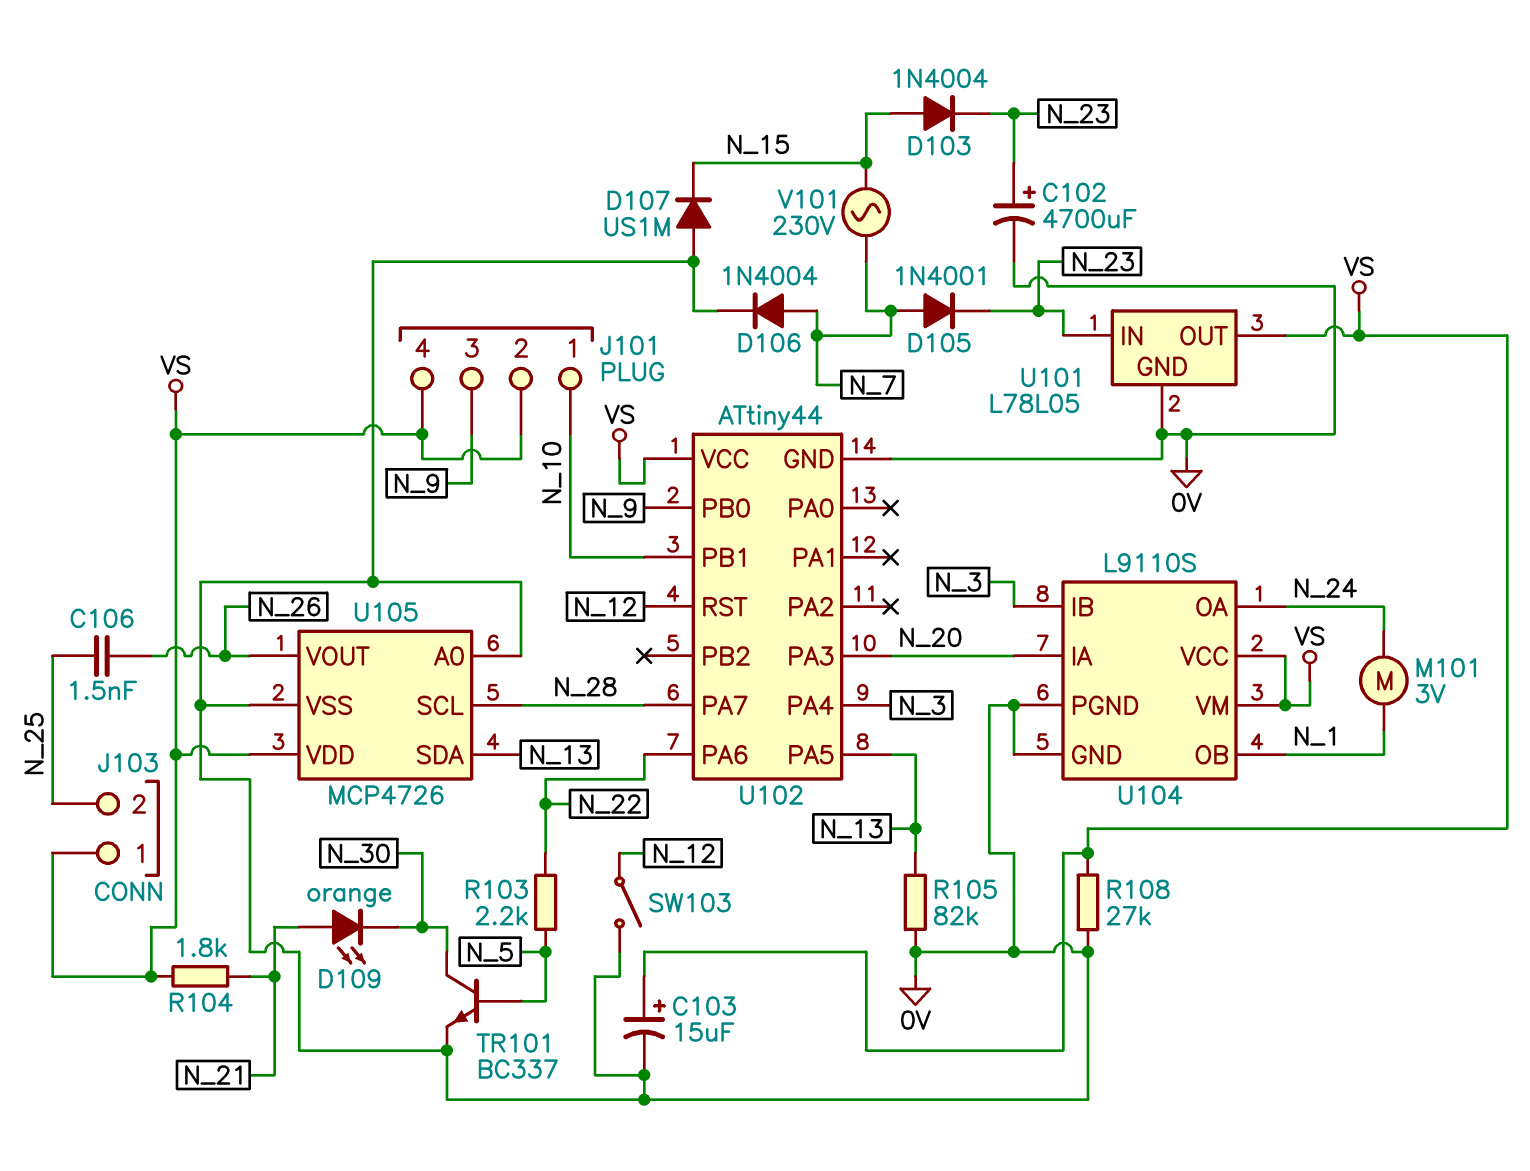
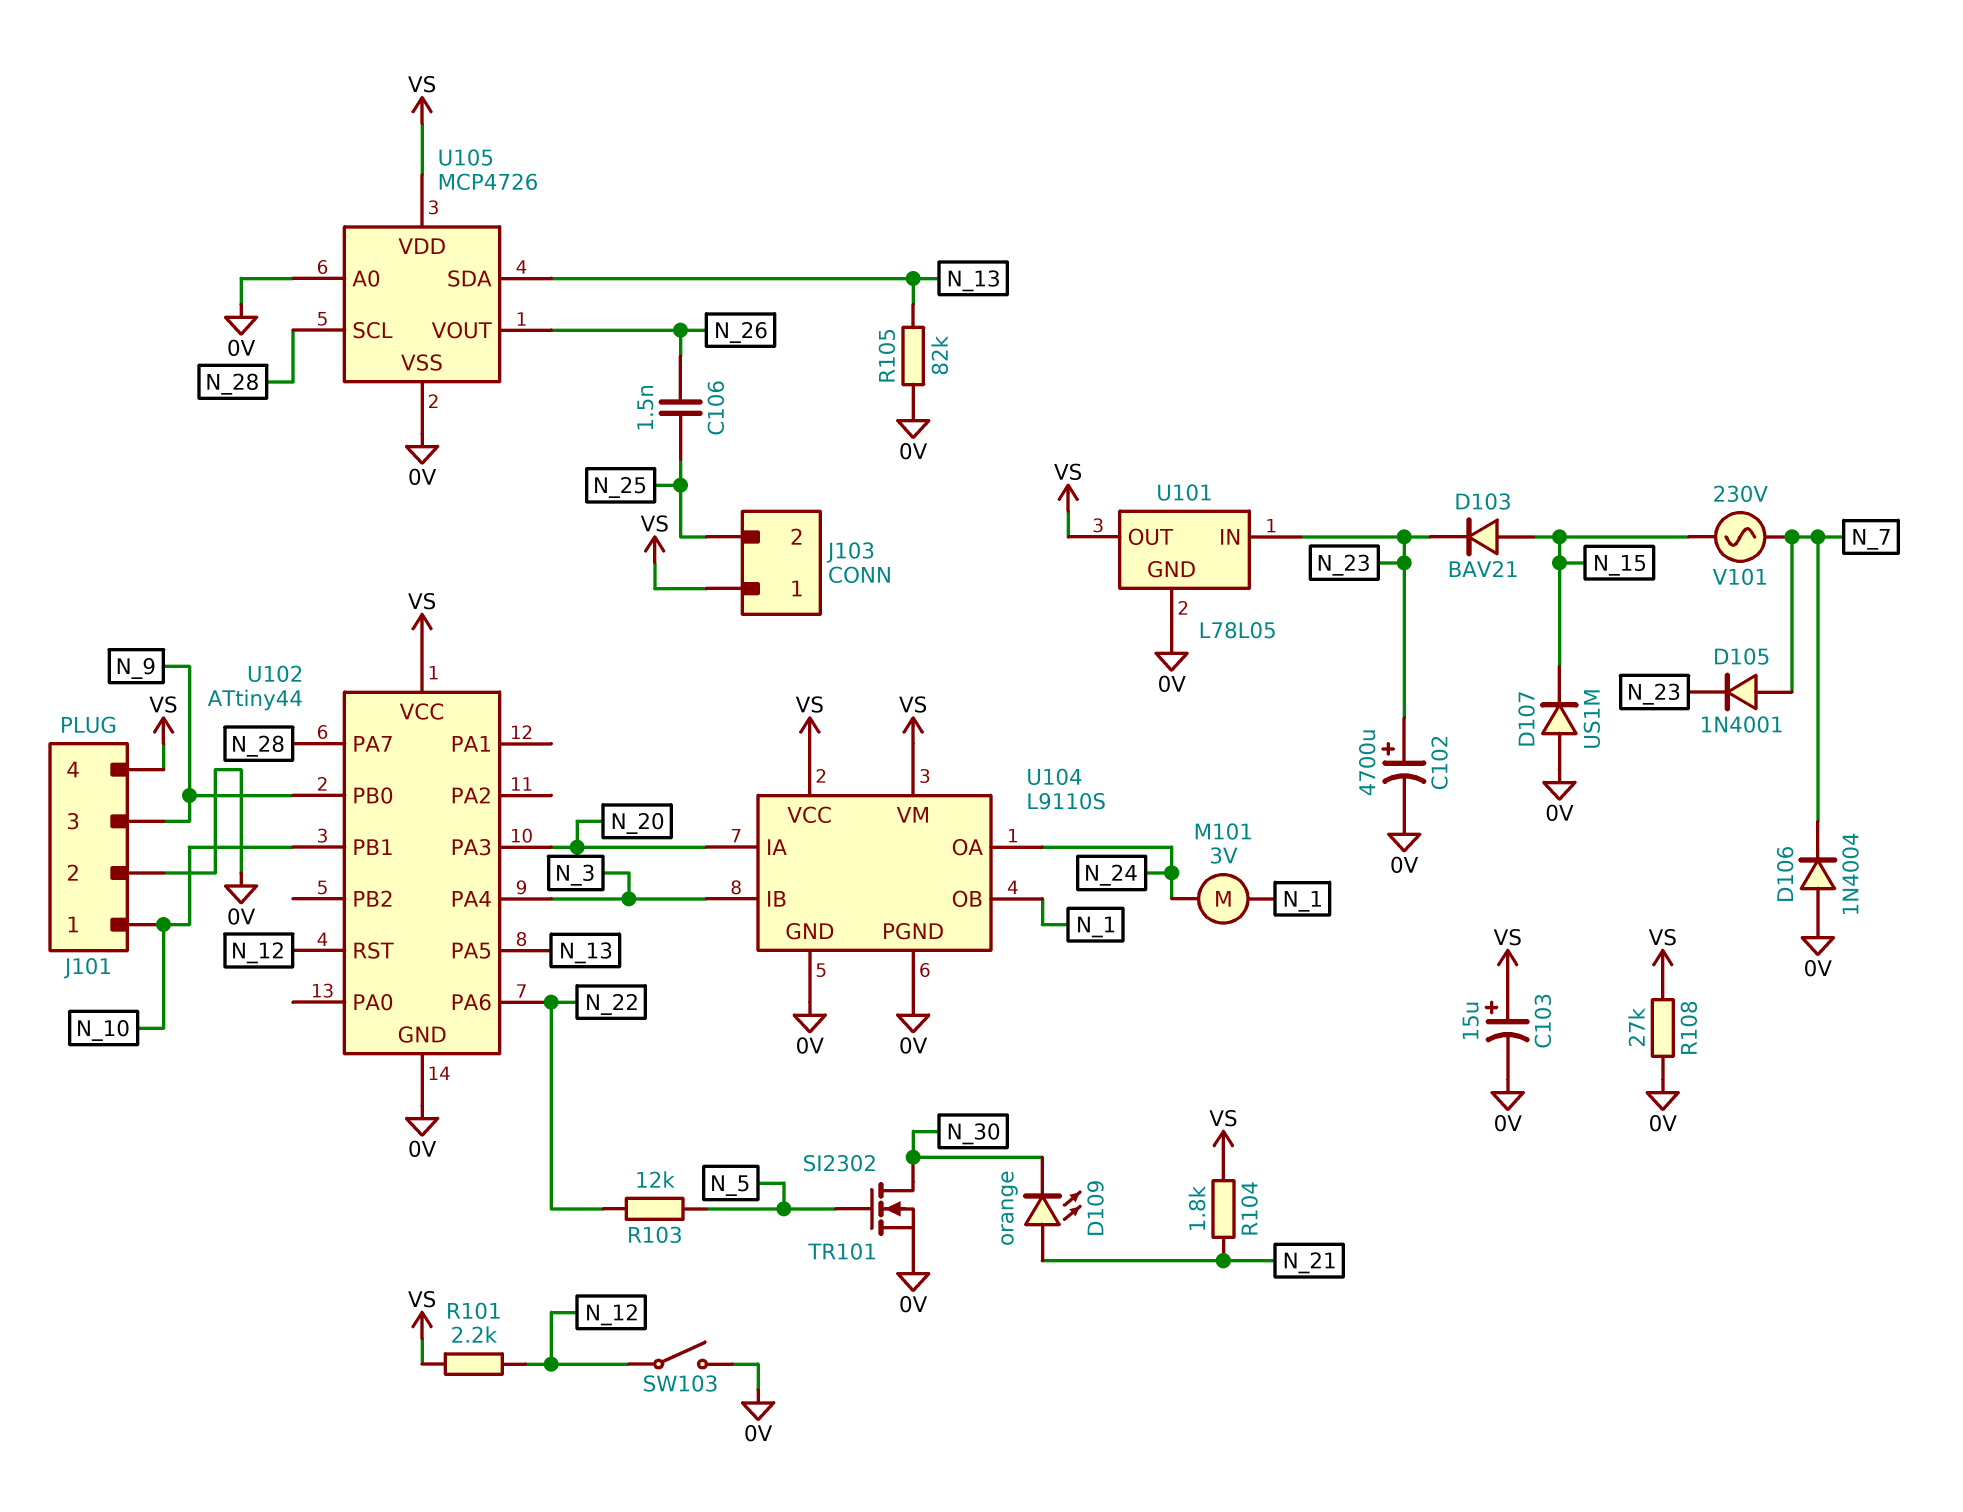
D103: diode 1N4004 (A N_15, K N_23) -> diode BAV21 (A N_15, K N_23)
D106: diode 1N4004 (A N_7, K 0V) -> diode 1N4004 (A 0V, K N_7)
J101 pin 2: VS -> 0V
R101: none -> 2.2k (N_12, VS)
R103: 2.2k (N_5, N_22) -> 12k (N_5, N_22)
TR101: NPN BC337 (B N_5, C N_30, E 0V) -> NMOS SI2302 (G N_5, D N_30, S 0V)

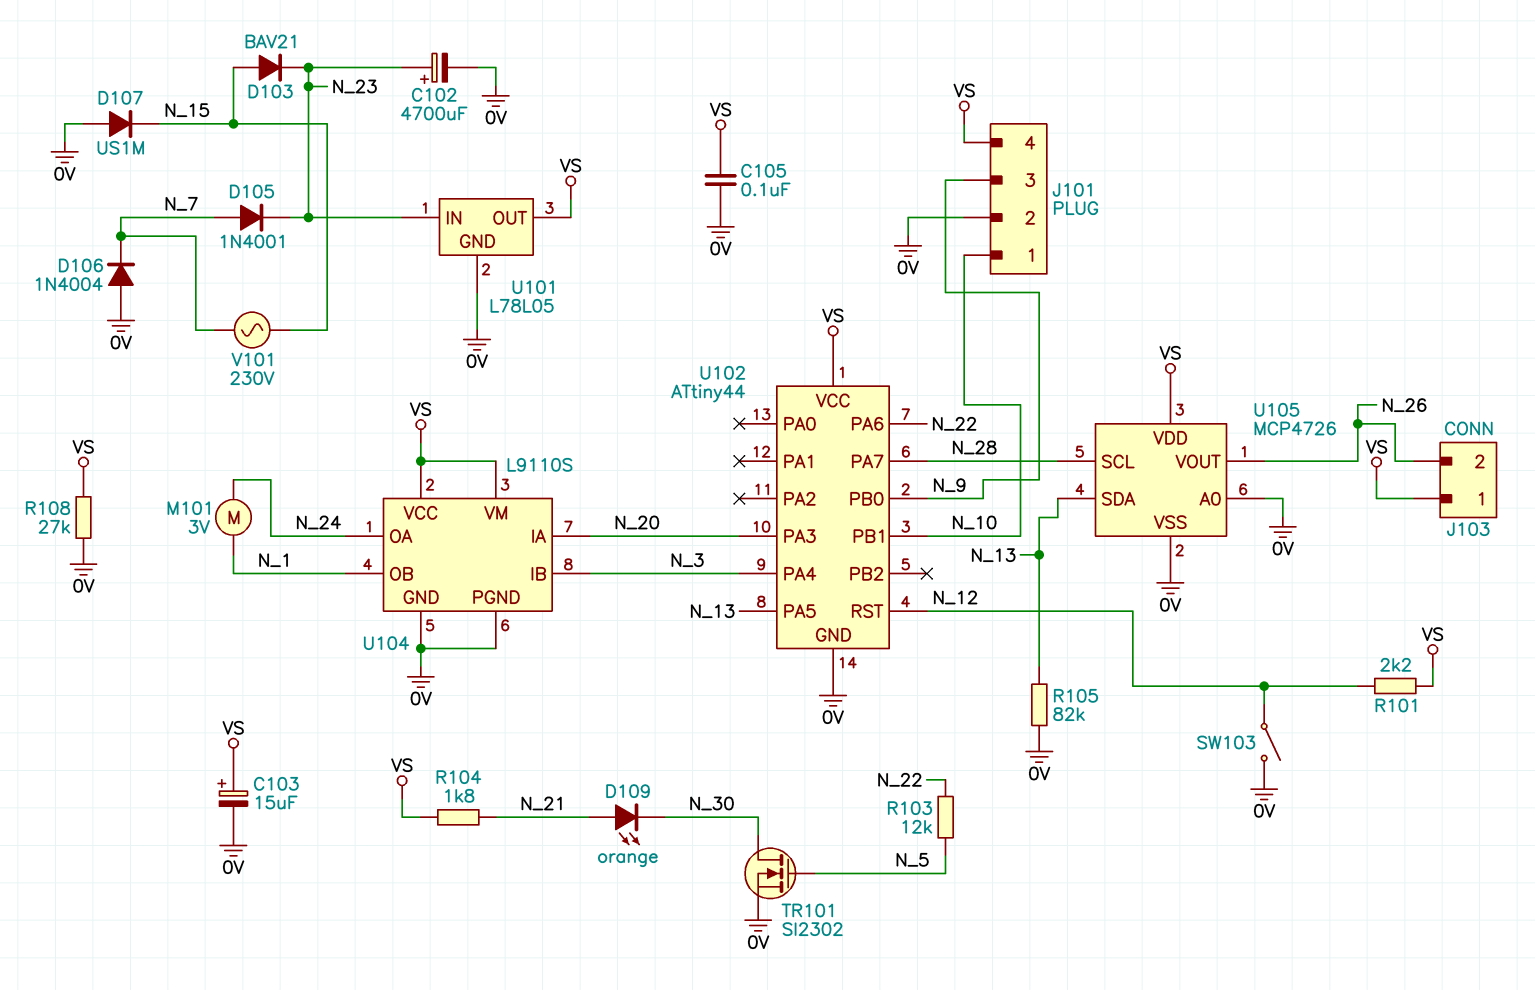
C105: none -> 100nF (0V, VS)
C106: 1.5nF (N_25, N_26) -> none
J103 pin 2: N_25 -> N_26

